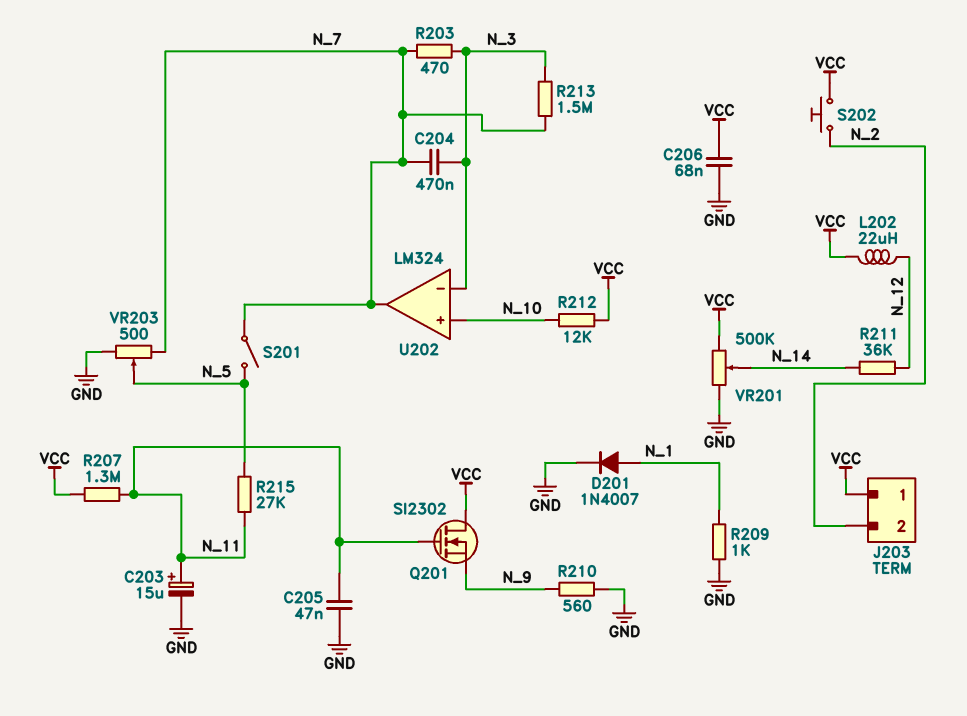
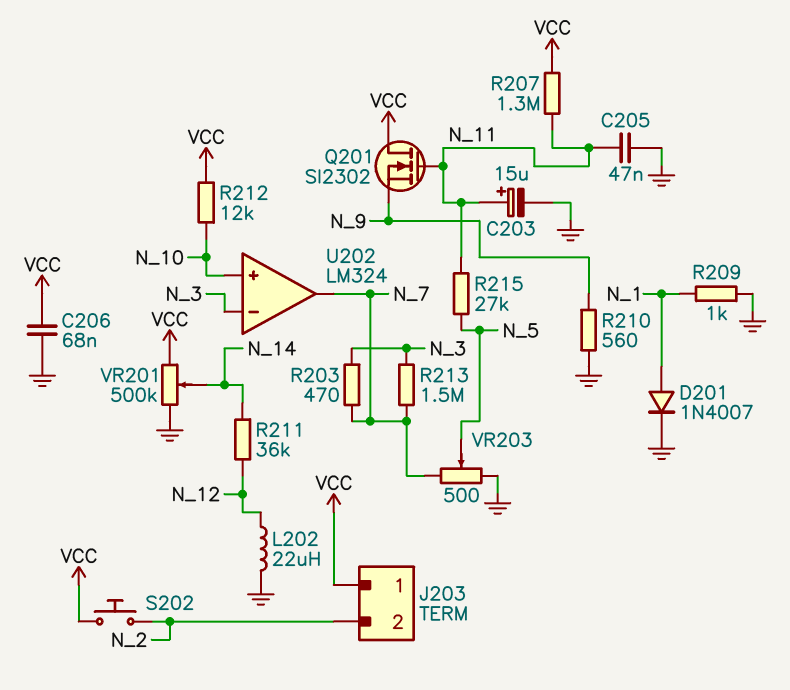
C204: 470nF (N_3, N_7) -> none
L202: 22uH (N_12, VCC) -> 22uH (GND, N_12)
S201: switch (N_5, N_7) -> none

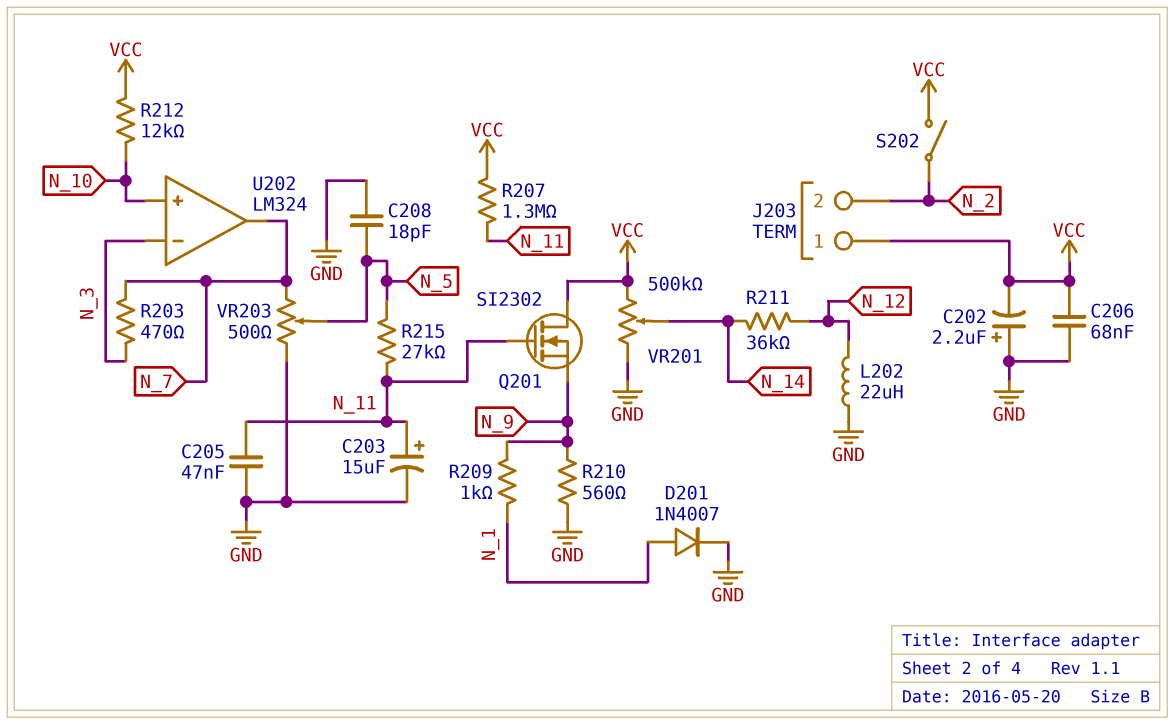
C202: none -> 2.2uF (plus GND, minus VCC)
C208: none -> 18pF (GND, N_5)
R209: 1k (GND, N_1) -> 1k (N_1, N_9)
R213: 1.5M (N_3, N_7) -> none
S202: button (N_2, VCC) -> switch (N_2, VCC)

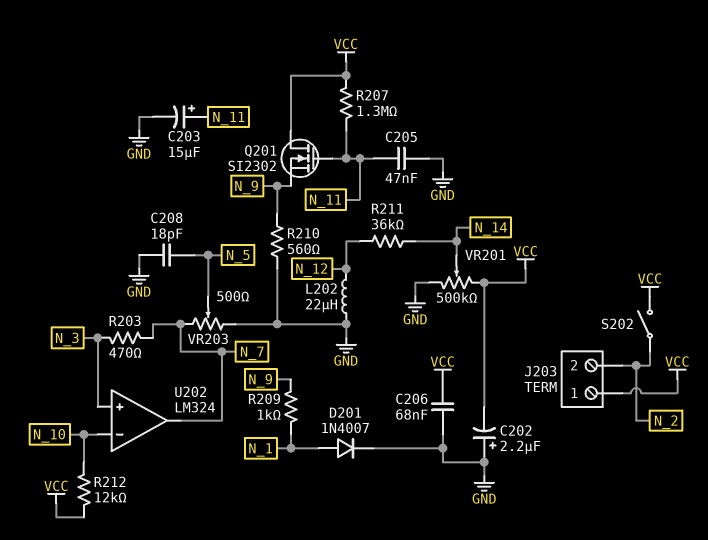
R215: 27k (N_5, N_11) -> none
U202 pin in+: N_10 -> N_3
U202 pin in-: N_3 -> N_10

